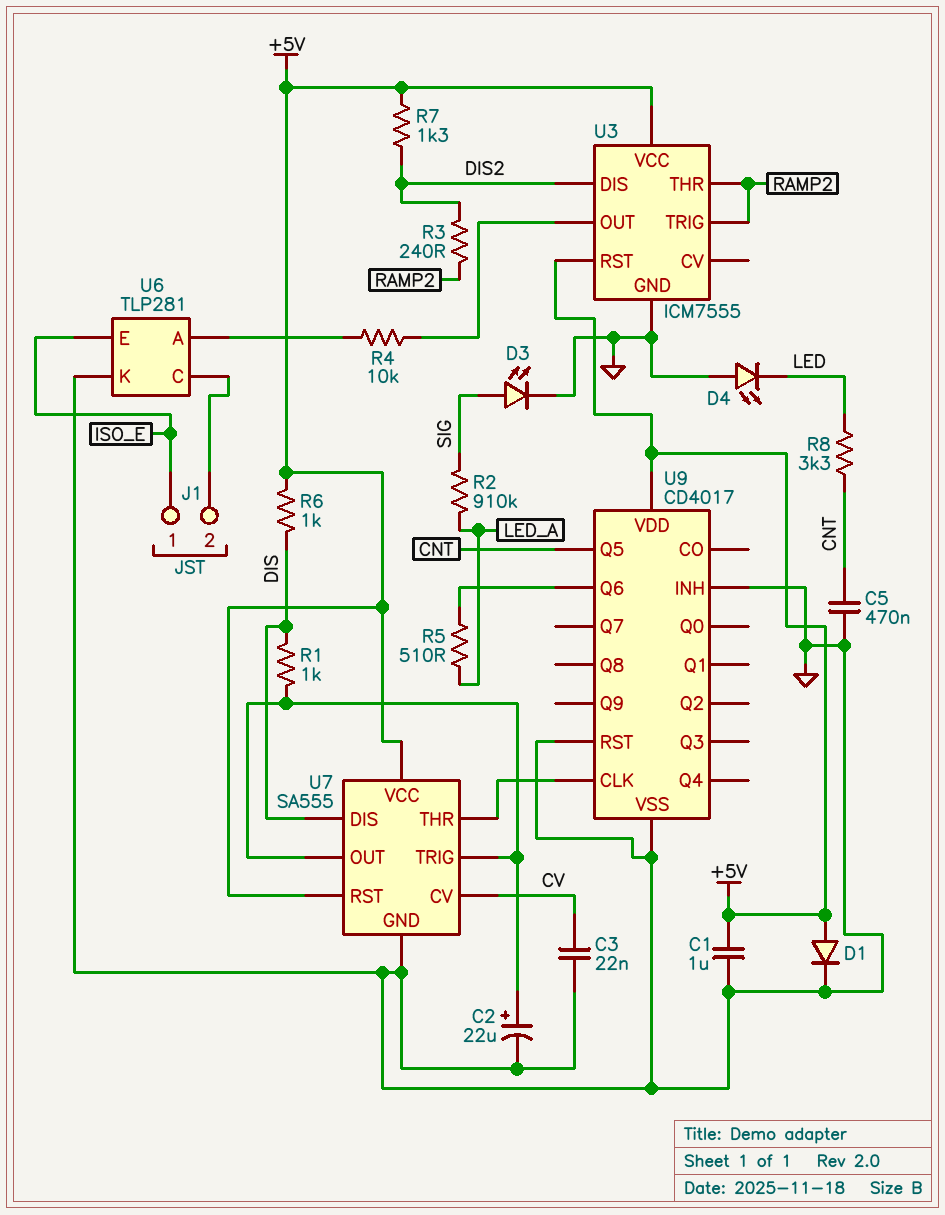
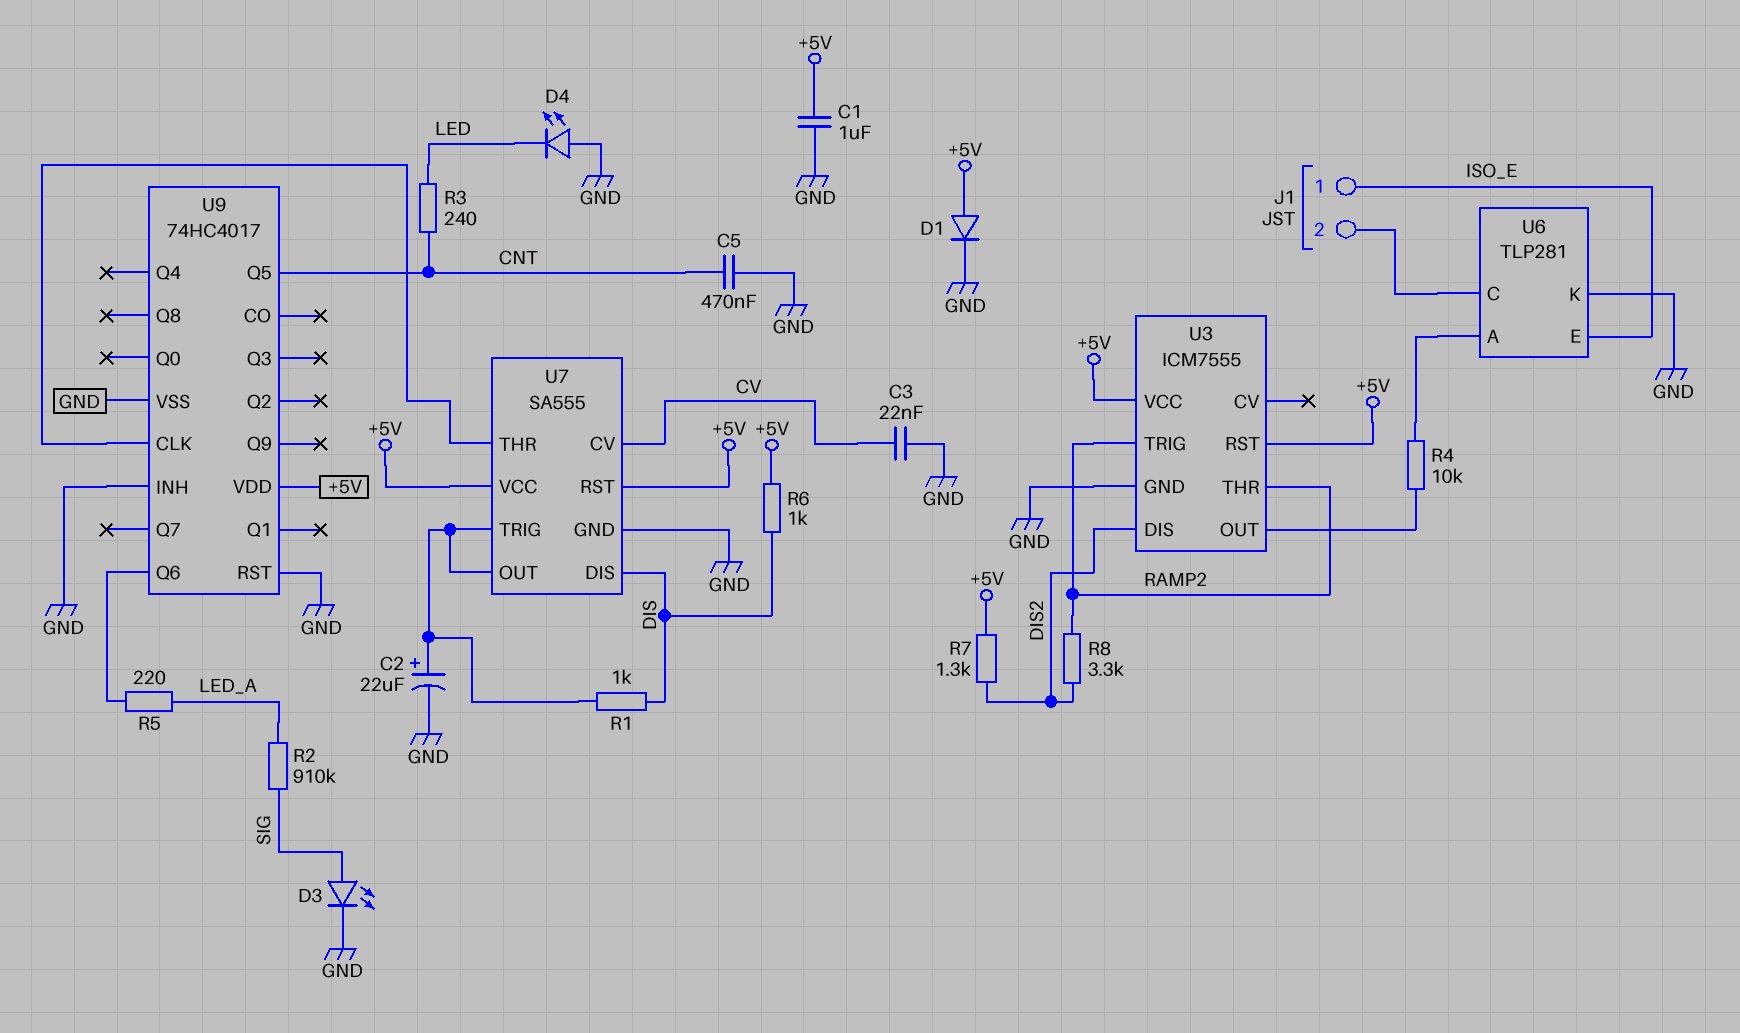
R3: 240 (DIS2, RAMP2) -> 240 (CNT, LED)
R5: 510 (LED_A, U9/Q6) -> 220 (LED_A, U9/Q6)
R8: 3.3k (CNT, LED) -> 3.3k (DIS2, RAMP2)
U9: CD4017 -> 74HC4017

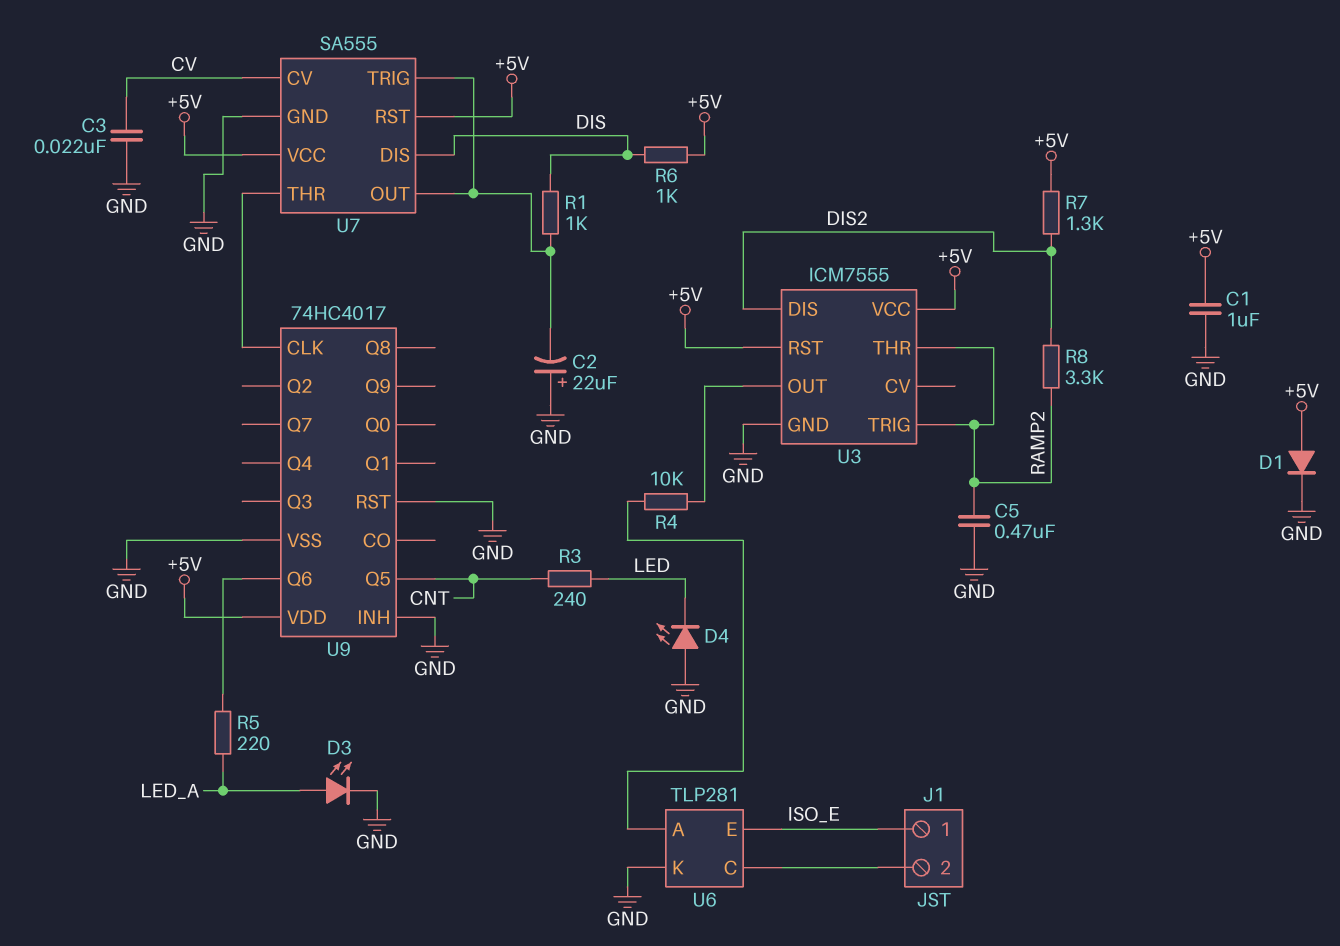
C2: 22uF (plus U7/OUT, minus GND) -> 22uF (plus GND, minus U7/OUT)
C5: 470nF (CNT, GND) -> 470nF (GND, RAMP2)
D3: LED (A SIG, K GND) -> LED (A LED_A, K GND)
R2: 910k (LED_A, SIG) -> none

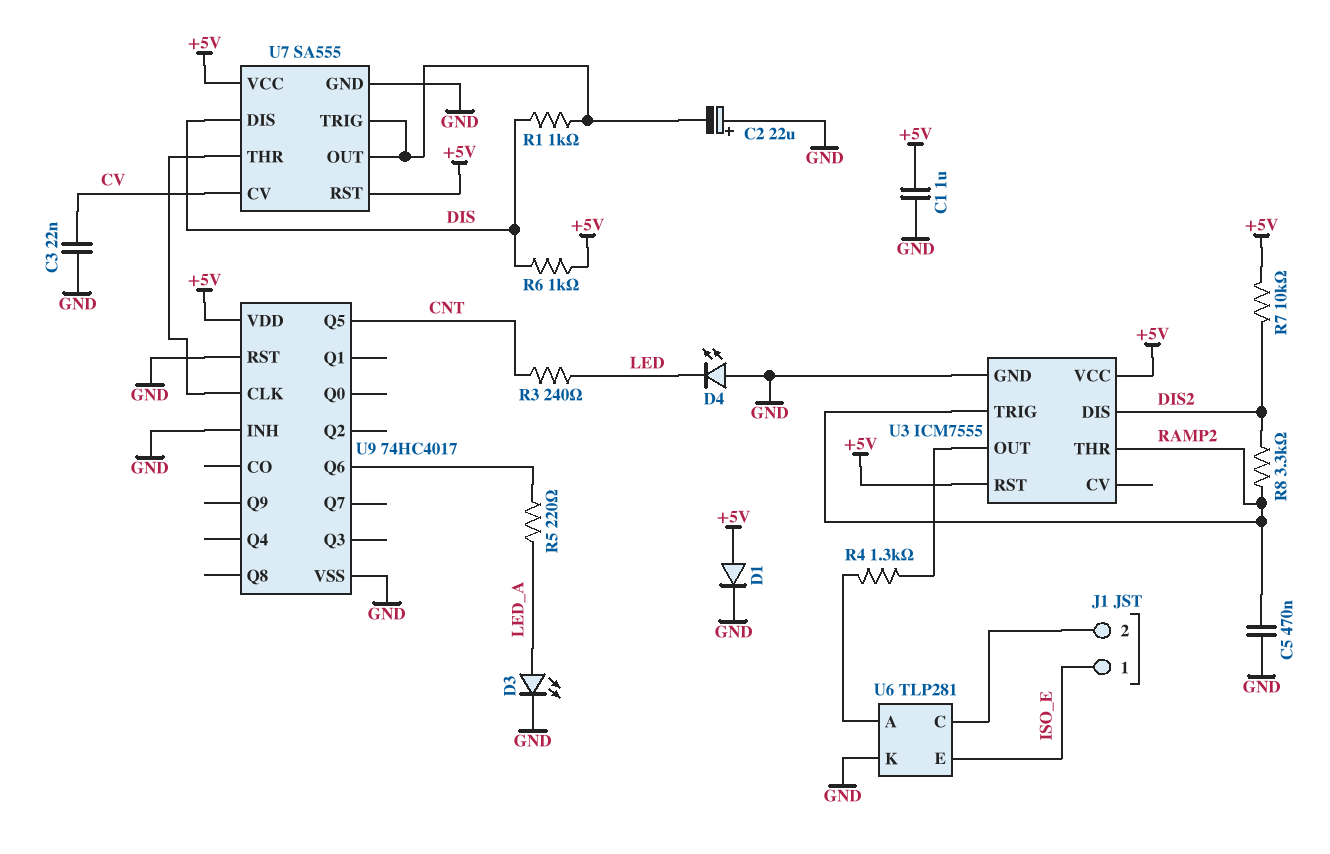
R4: 10k (U3/OUT, U6/A) -> 1.3k (U3/OUT, U6/A)
R7: 1.3k (+5V, DIS2) -> 10k (+5V, DIS2)

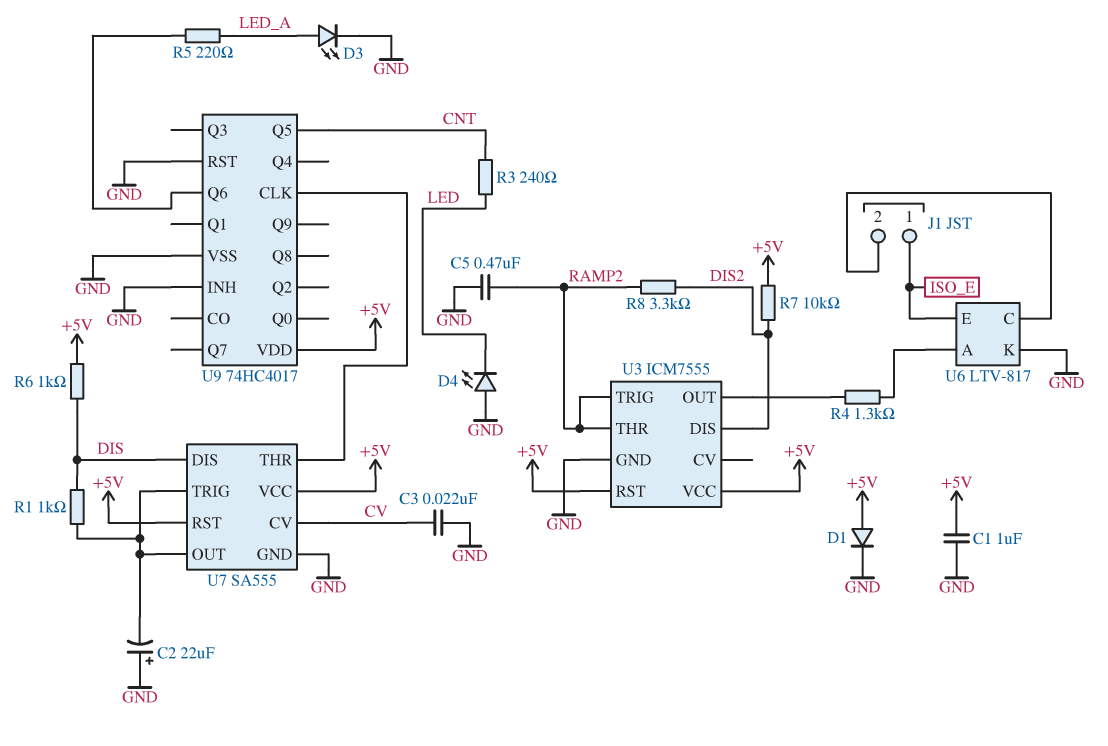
U6: TLP281 -> LTV-817

